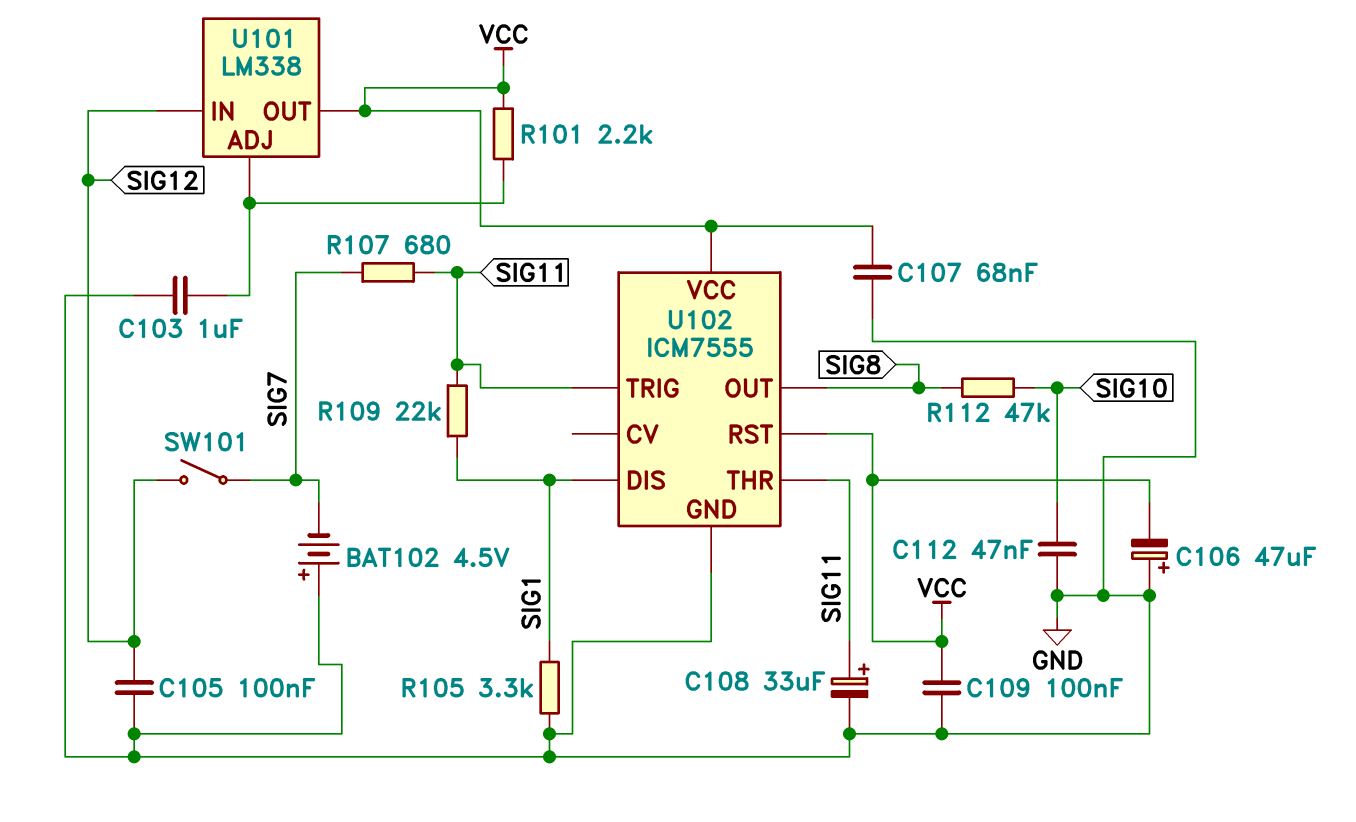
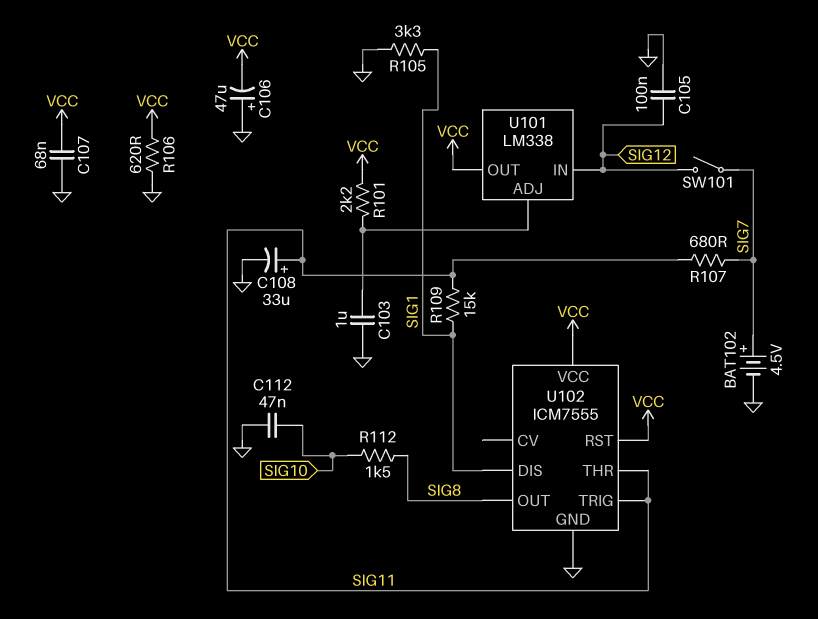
BAT102: 4.5V (plus GND, minus SIG7) -> 4.5V (plus SIG7, minus GND)
C109: 100nF (GND, VCC) -> none
R106: none -> 620 (GND, VCC)
R109: 22k (SIG1, SIG11) -> 15k (SIG1, SIG11)
R112: 47k (SIG8, SIG10) -> 1.5k (SIG8, SIG10)

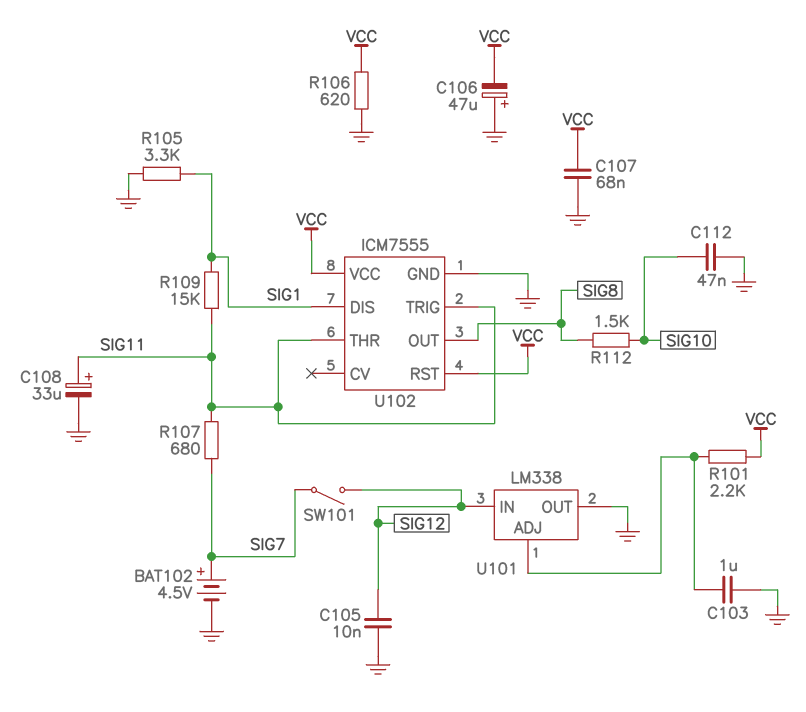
C105: 100nF (GND, SIG12) -> 10nF (GND, SIG12)
U101 pin OUT: VCC -> GND

